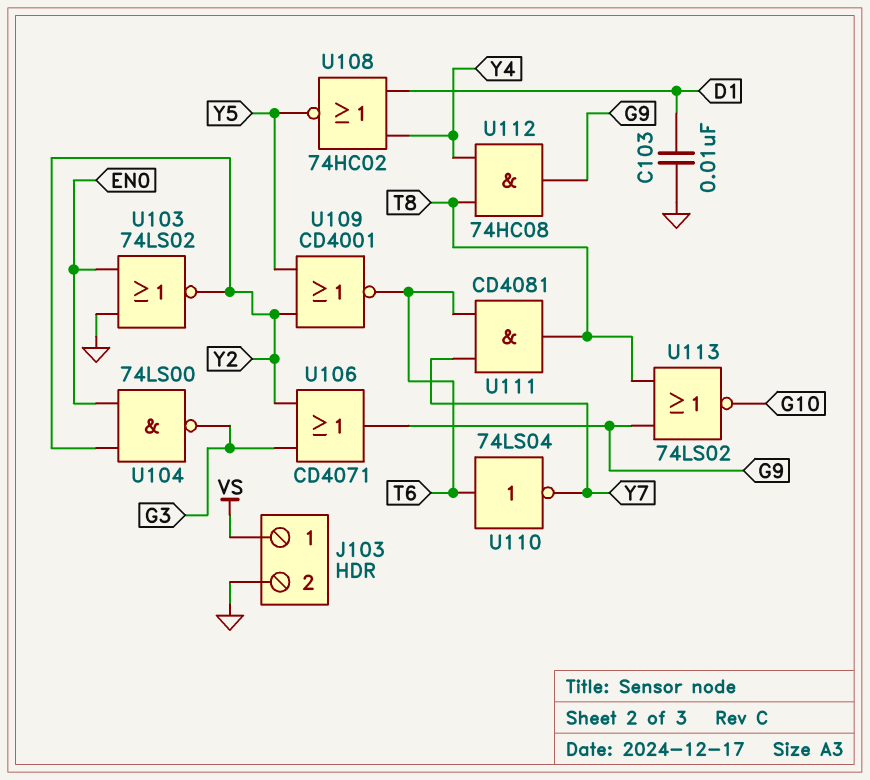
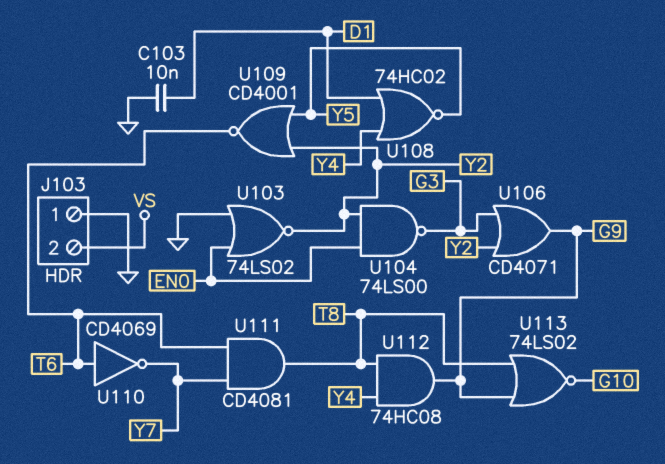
J103 pin 1: VS -> GND
J103 pin 2: GND -> VS
U110: NOT 74LS04 (in T6, out Y7) -> NOT CD4069 (in T6, out Y7)

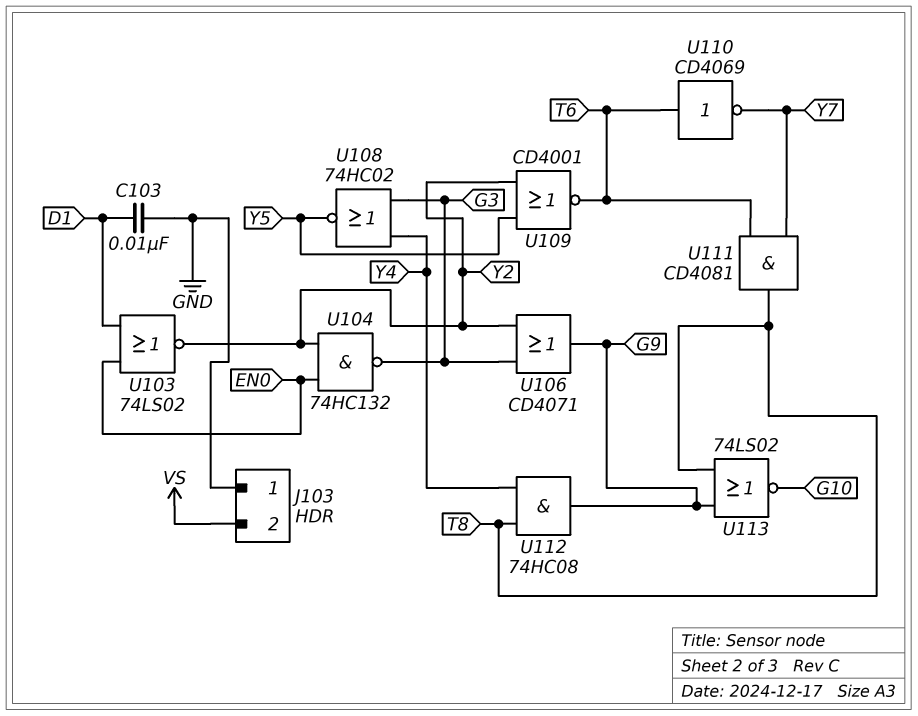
U103: NOR 74LS02 (in EN0, in GND, out Y2) -> NOR 74LS02 (in D1, in EN0, out Y2)
U104: NAND 74LS00 (in EN0, in Y2, out G3) -> NAND 74HC132 (in EN0, in Y2, out G3)
U108: NOR 74HC02 (in D1, in Y4, out Y5) -> NOR 74HC02 (in G3, in Y4, out Y5)

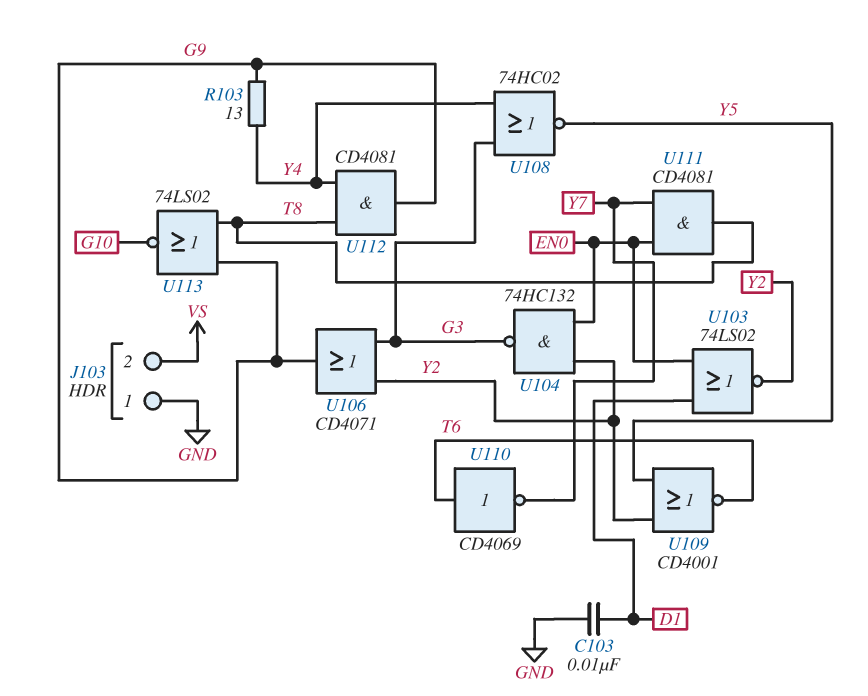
R103: none -> 13 (G9, Y4)
U111: AND CD4081 (in T6, in Y7, out T8) -> AND CD4081 (in EN0, in Y7, out T8)
U112: AND 74HC08 (in T8, in Y4, out G9) -> AND CD4081 (in T8, in Y4, out G9)

